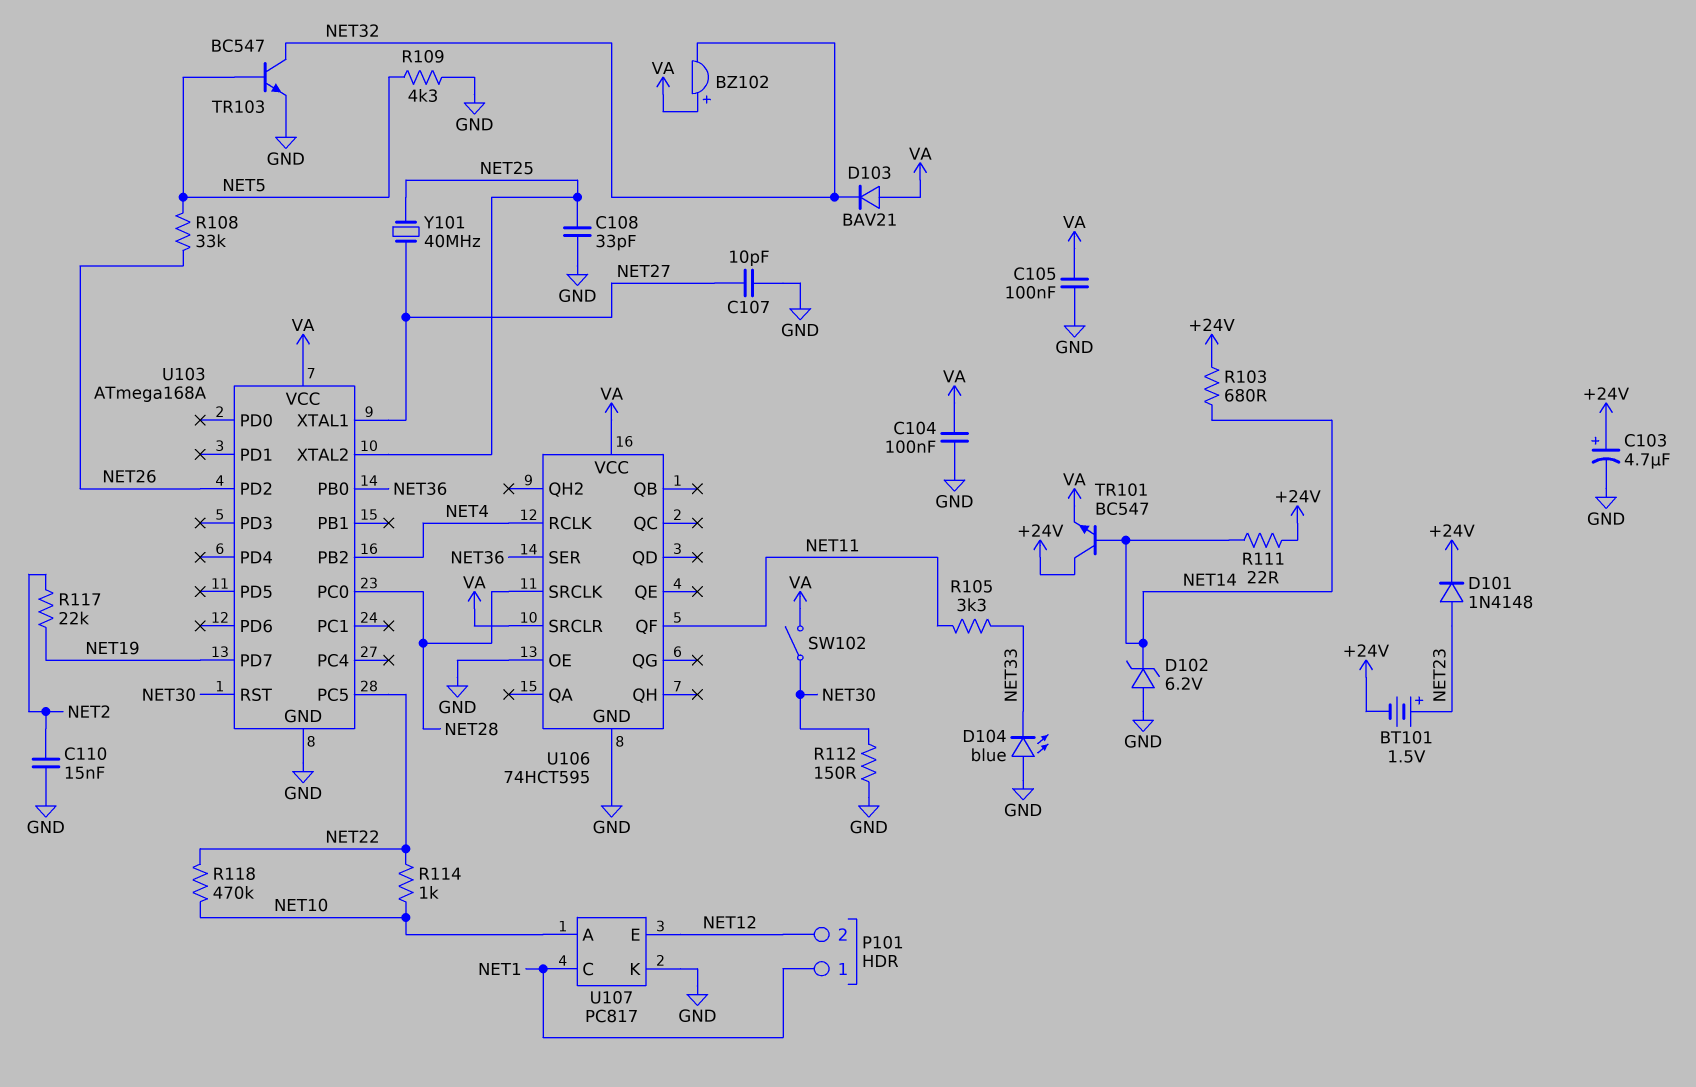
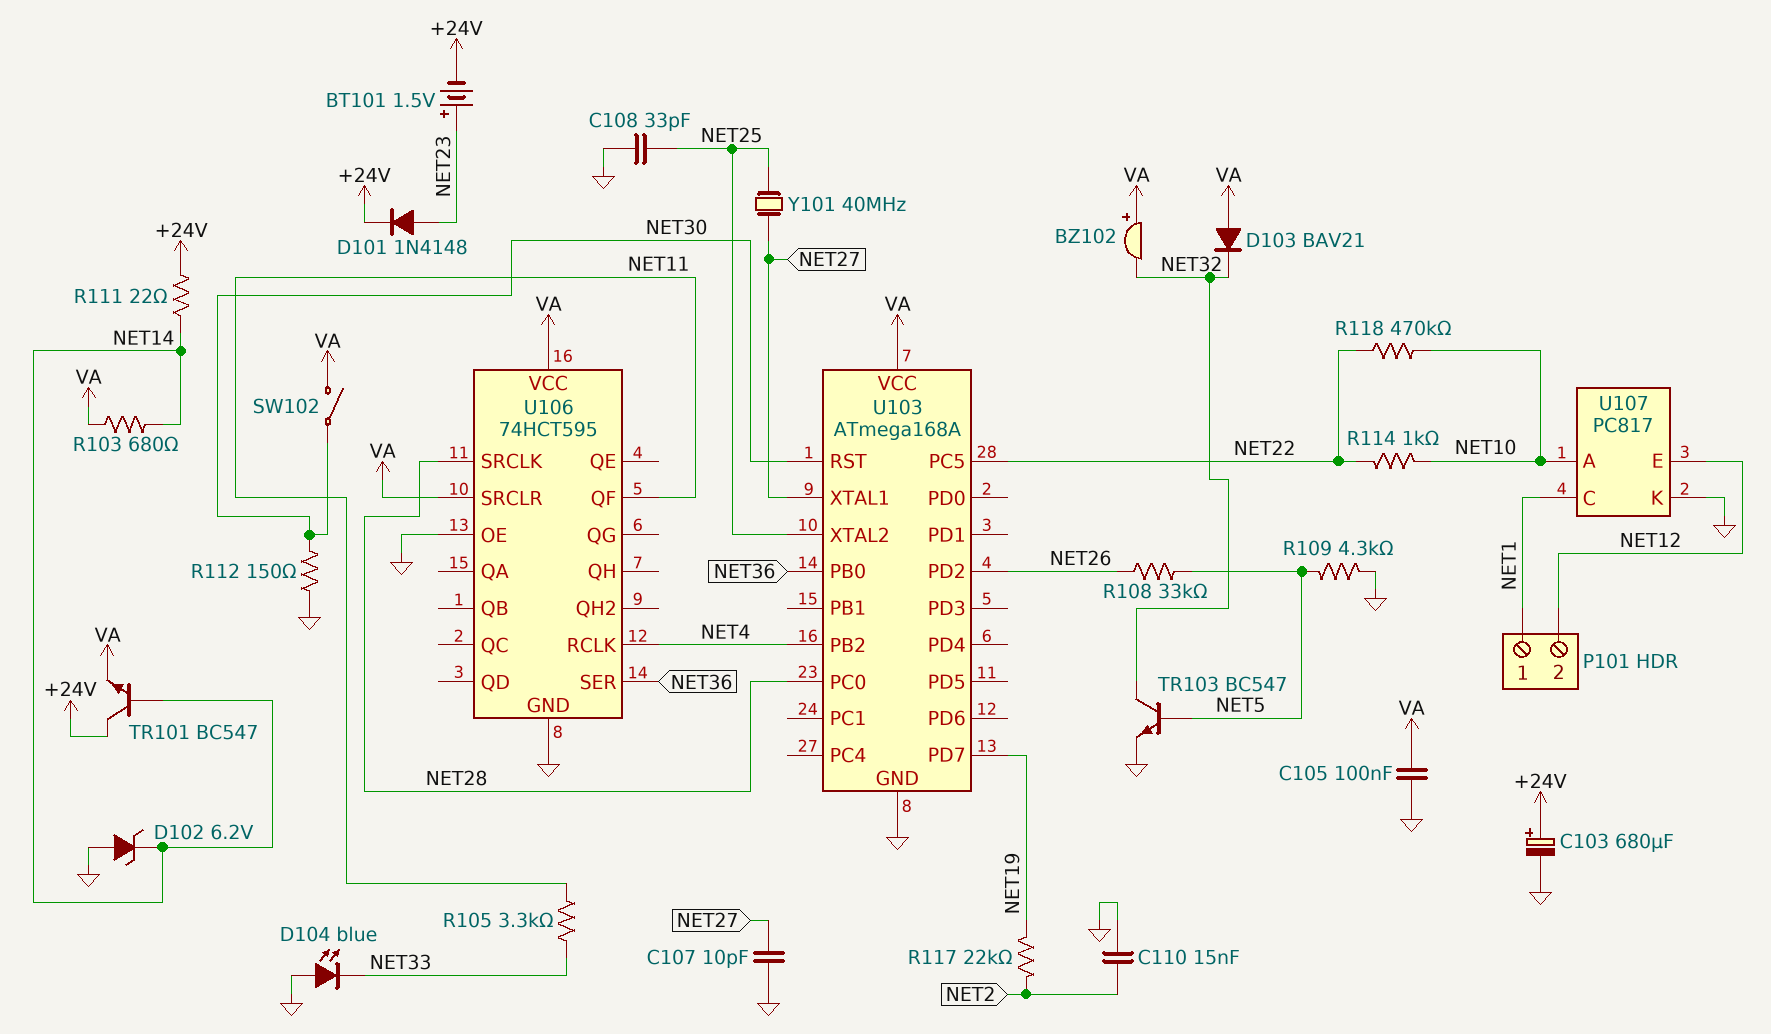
C103: 4.7uF (plus +24V, minus GND) -> 680uF (plus +24V, minus GND)
C104: 100nF (GND, VA) -> none
R103: 680 (+24V, NET14) -> 680 (NET14, VA)

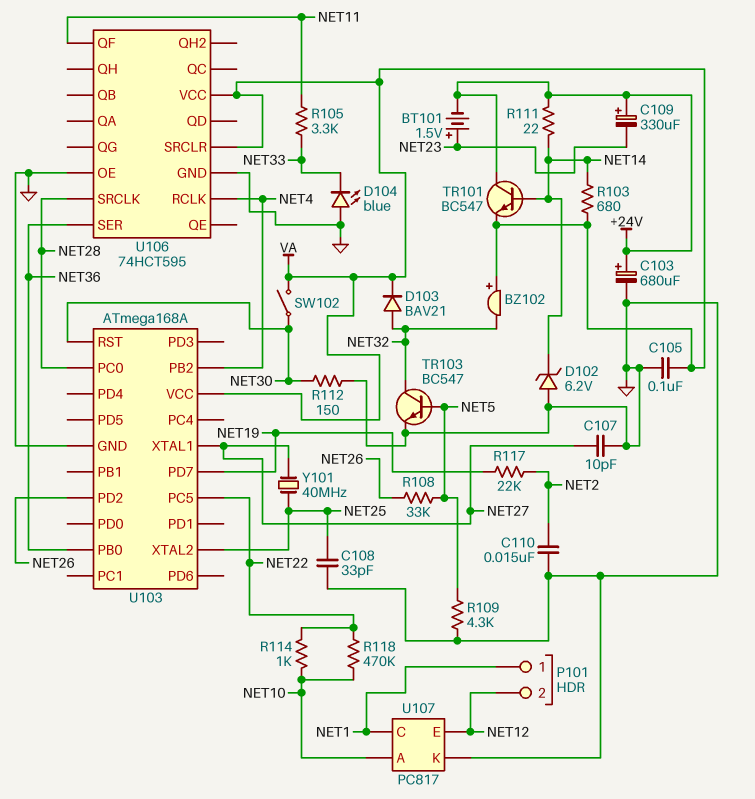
C109: none -> 330uF (plus +24V, minus NET23)
D101: diode 1N4148 (A NET23, K +24V) -> none
D103: diode BAV21 (A VA, K NET32) -> diode BAV21 (A NET32, K VA)

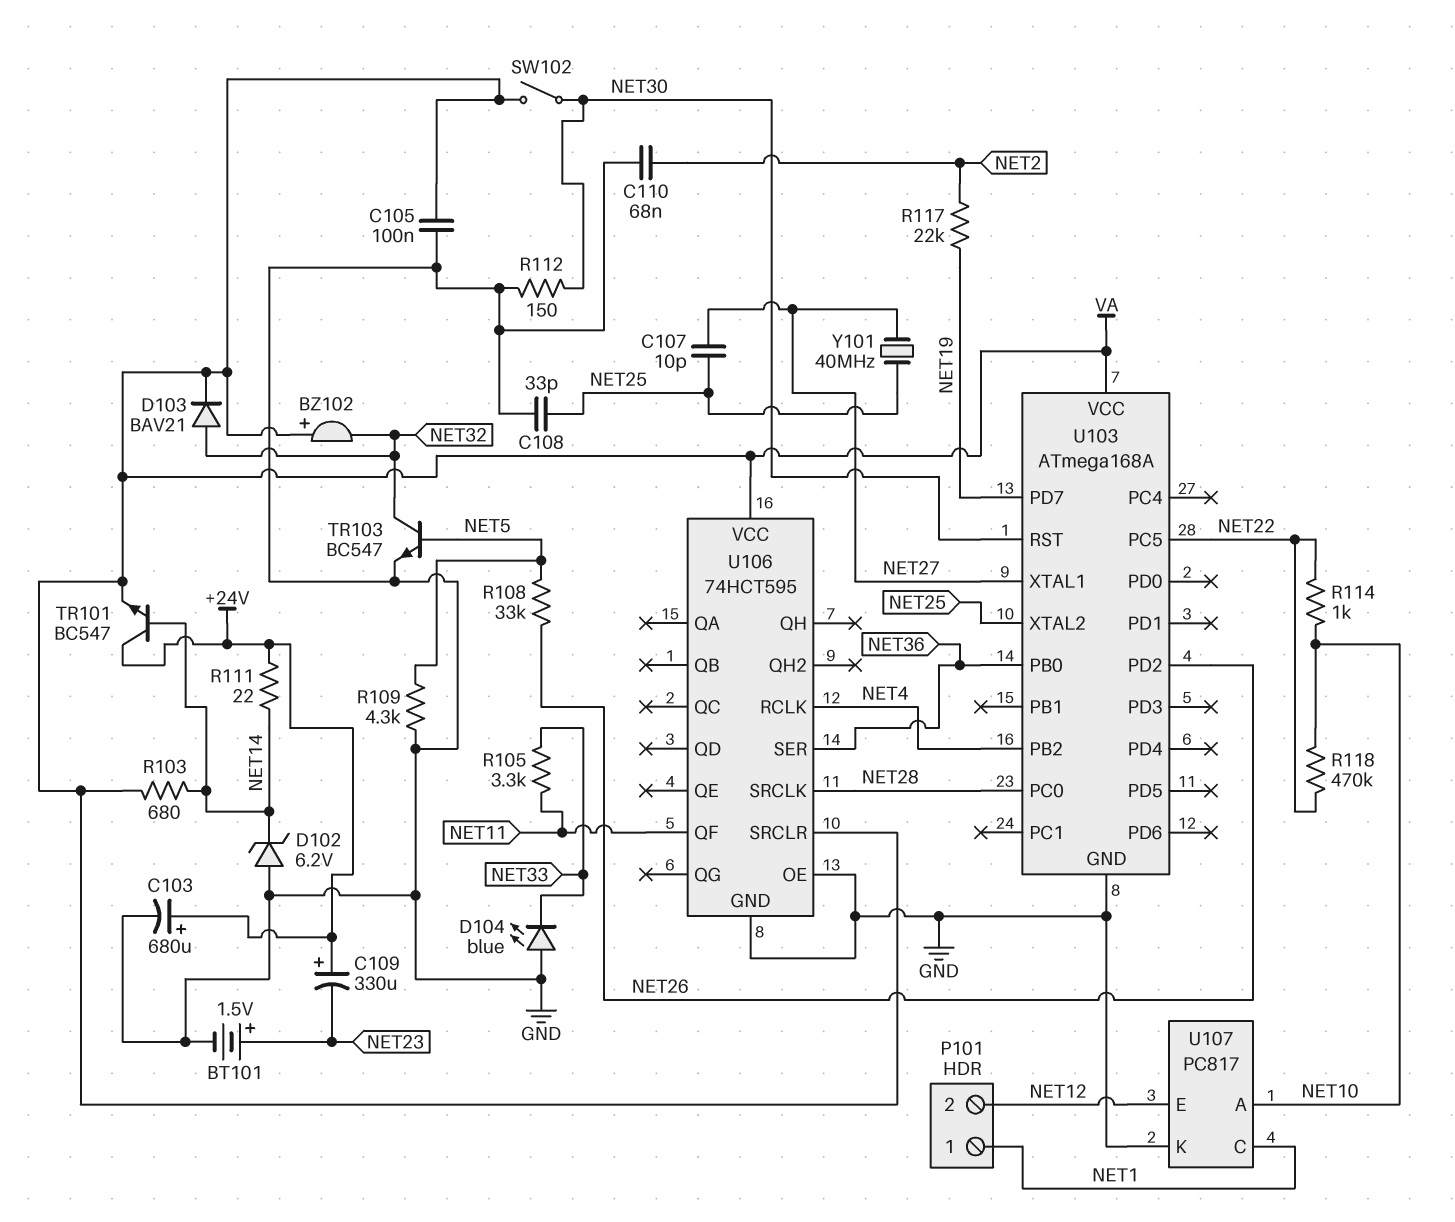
BT101: 1.5V (plus NET23, minus +24V) -> 1.5V (plus NET23, minus GND)
C107: 10pF (GND, NET27) -> 10pF (NET25, NET27)
C110: 15nF (GND, NET2) -> 68nF (GND, NET2)

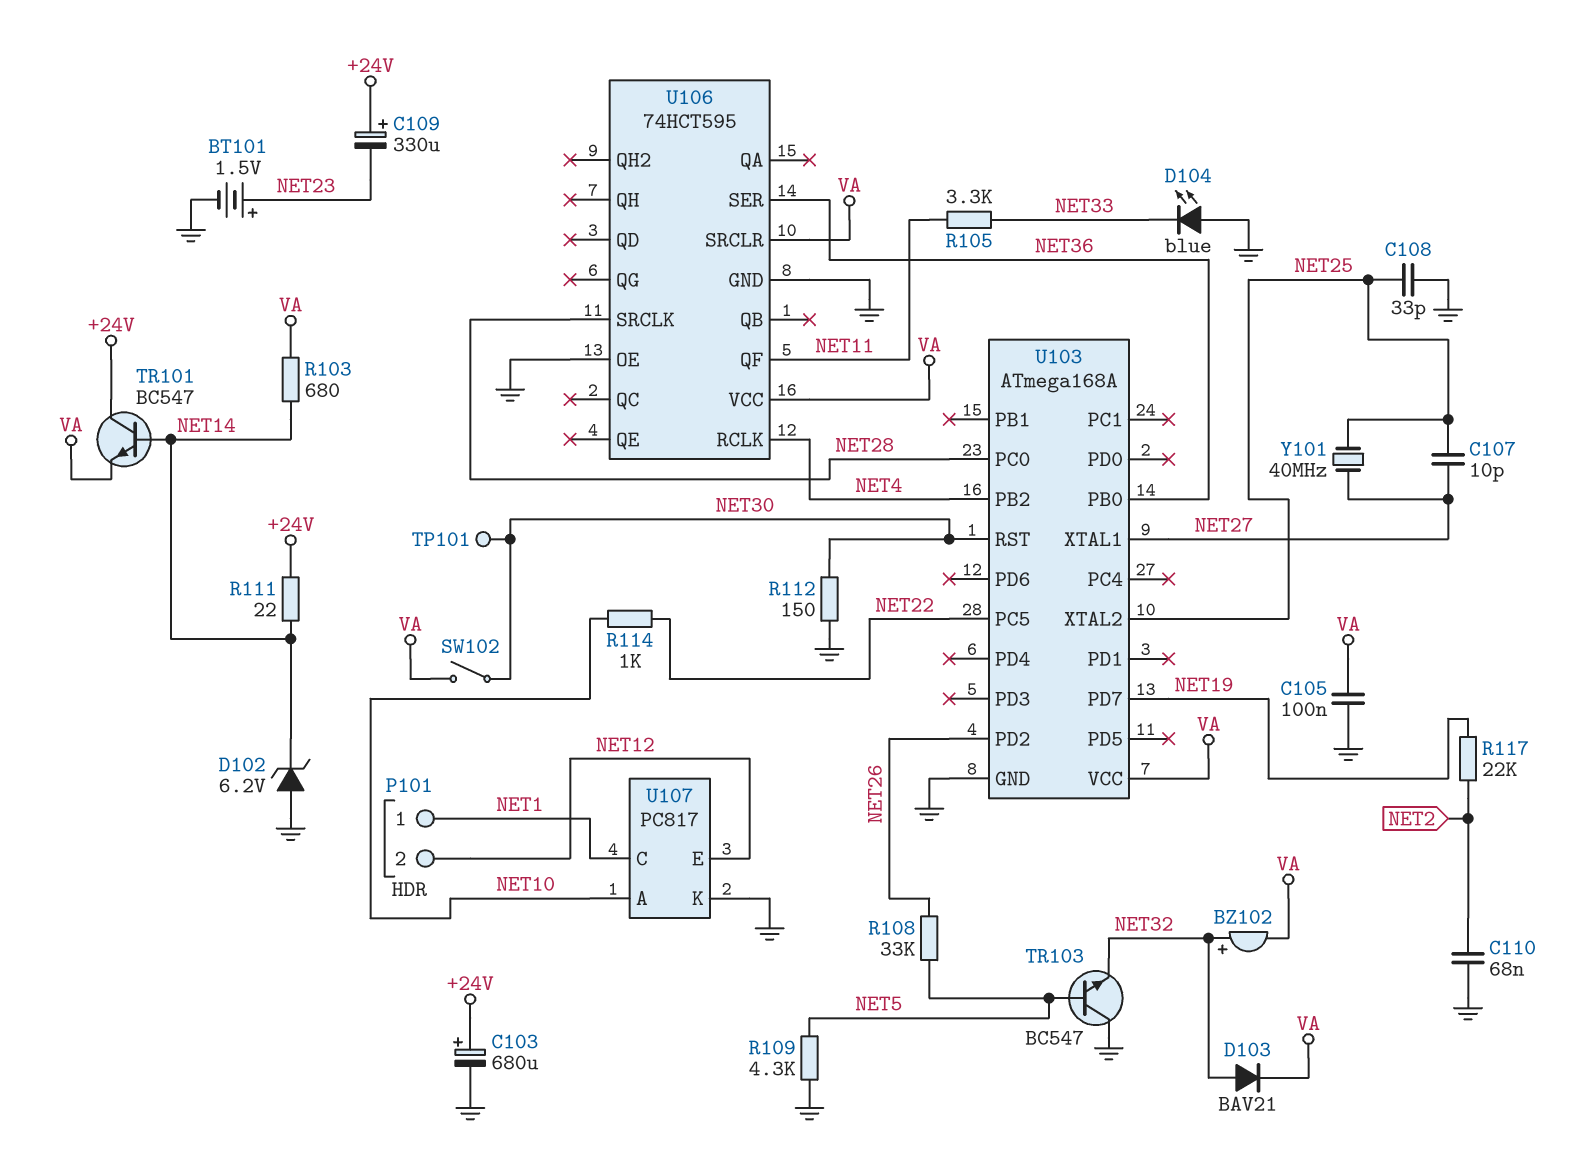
BZ102: buzzer (plus VA, minus NET32) -> buzzer (plus NET32, minus VA)
R118: 470k (NET10, NET22) -> none
TP101: none -> test point (NET30)
TR103: NPN BC547 (B NET5, C NET32, E GND) -> NPN BC547 (B NET5, C GND, E NET32)

